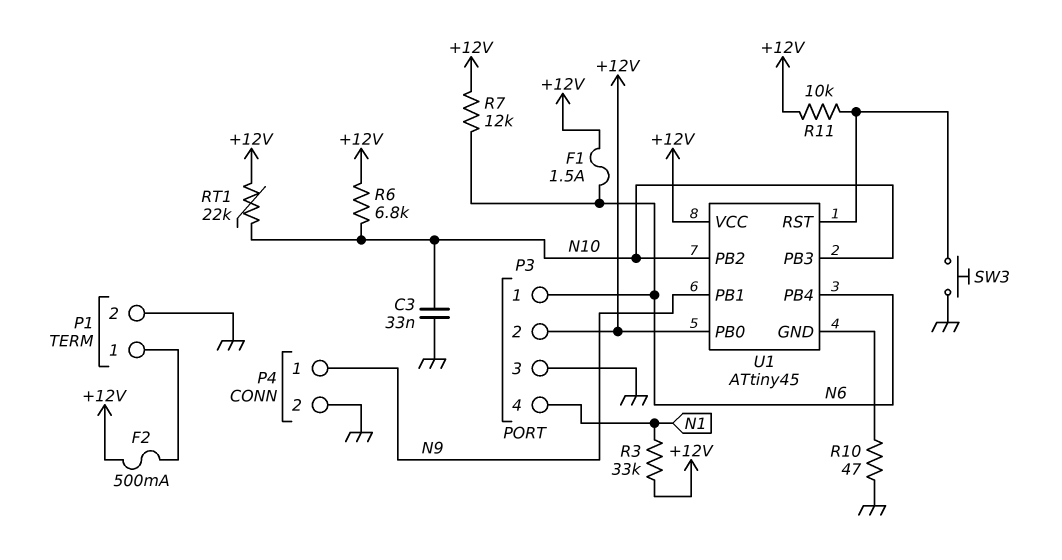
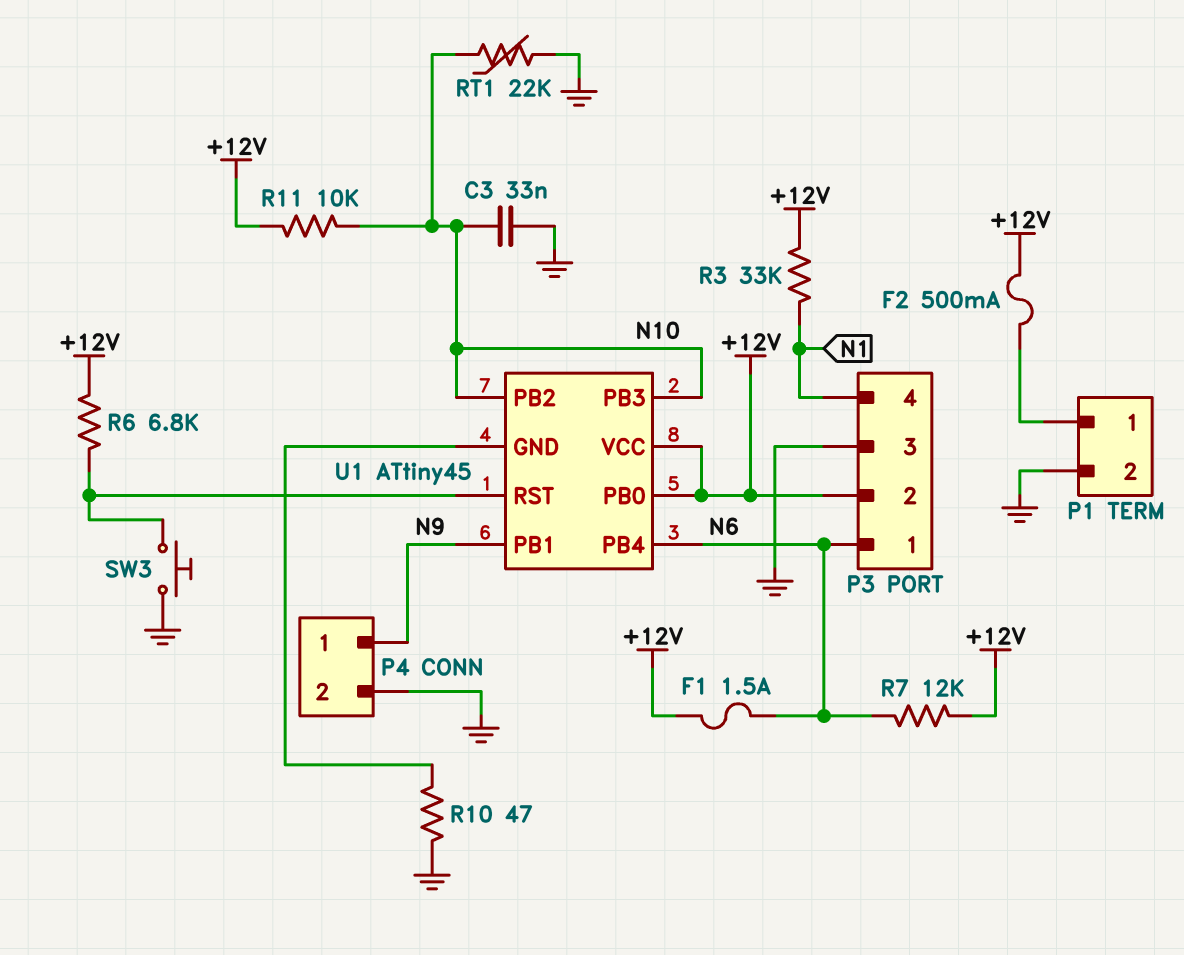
R6: 6.8k (+12V, N10) -> 6.8k (+12V, U1/RST)
R11: 10k (+12V, U1/RST) -> 10k (+12V, N10)
RT1: 22k (+12V, N10) -> 22k (GND, N10)

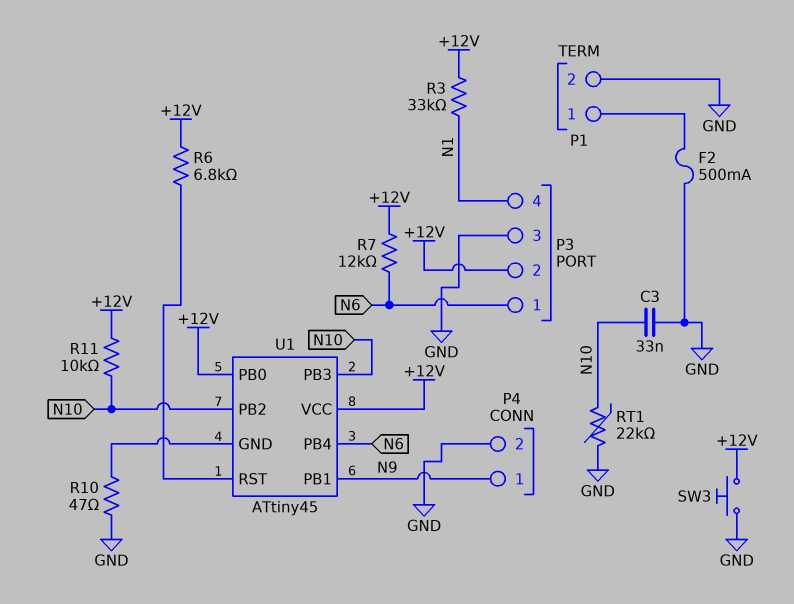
F1: 1.5A (+12V, N6) -> none
F2: 500mA (+12V, P1/1) -> 500mA (GND, P1/1)
SW3: button (GND, U1/RST) -> button (+12V, GND)

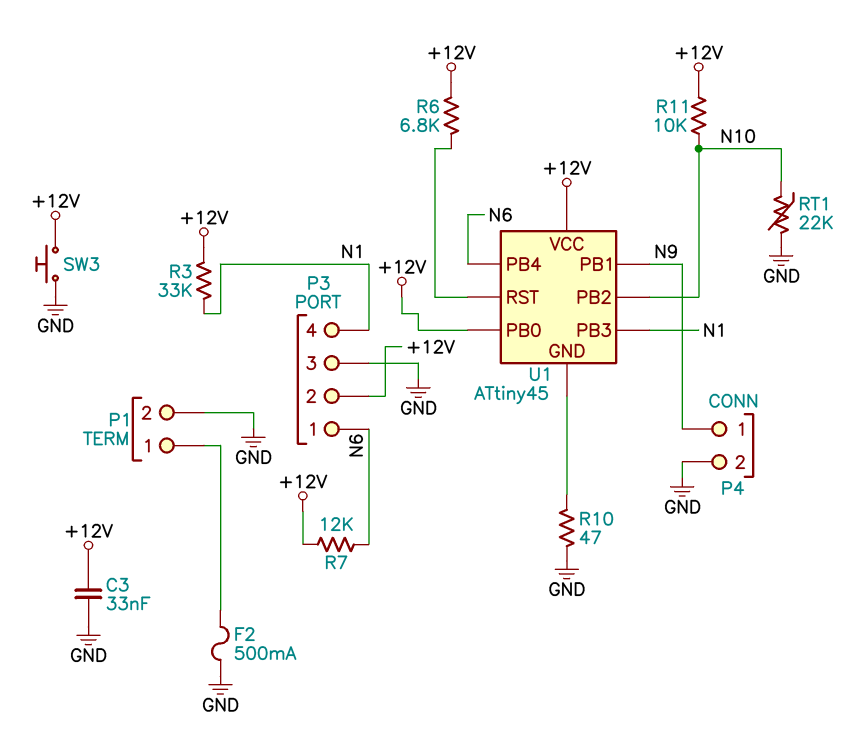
C3: 33nF (GND, N10) -> 33nF (+12V, GND)
U1 pin PB3: N10 -> N1

